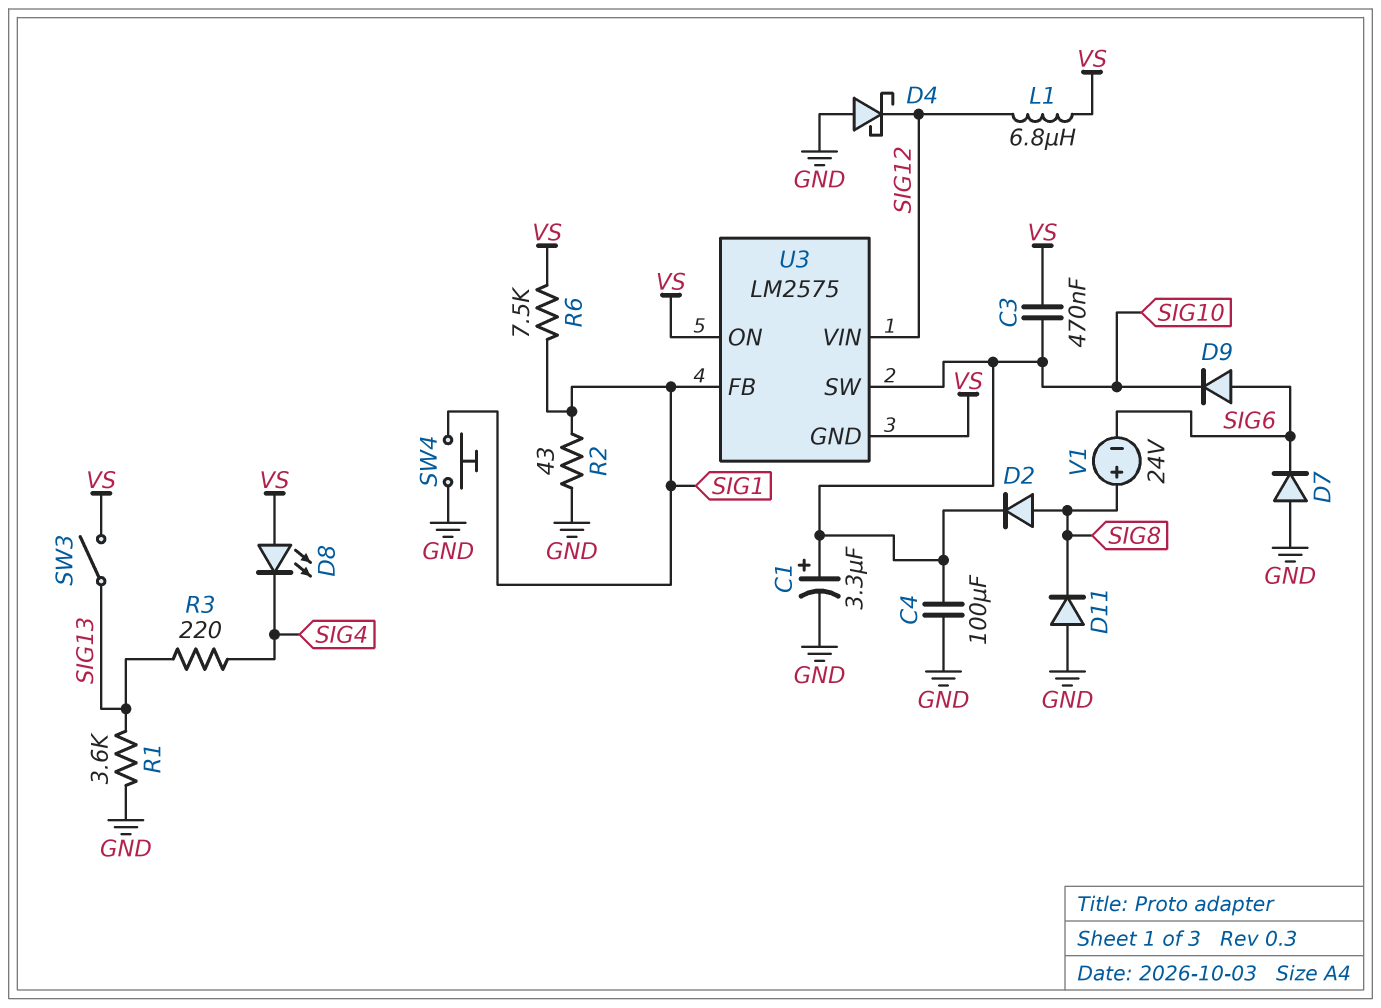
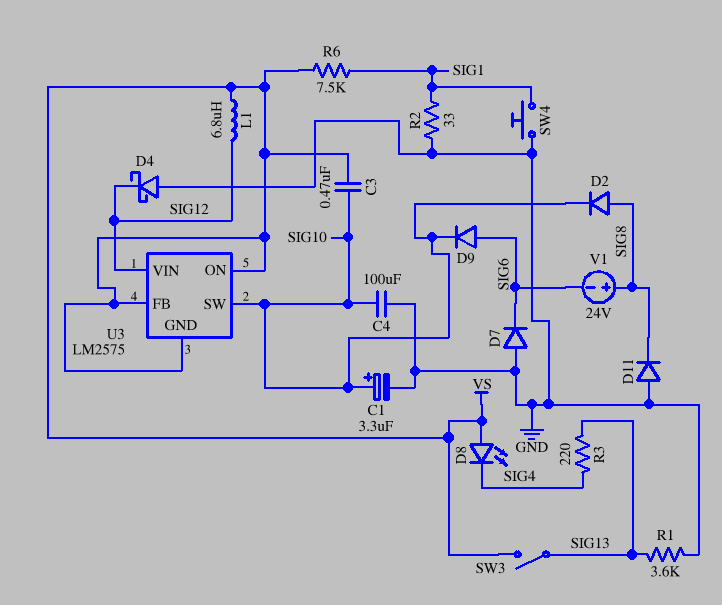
R2: 43 (GND, SIG1) -> 33 (GND, SIG1)
U3 pin FB: SIG1 -> VS

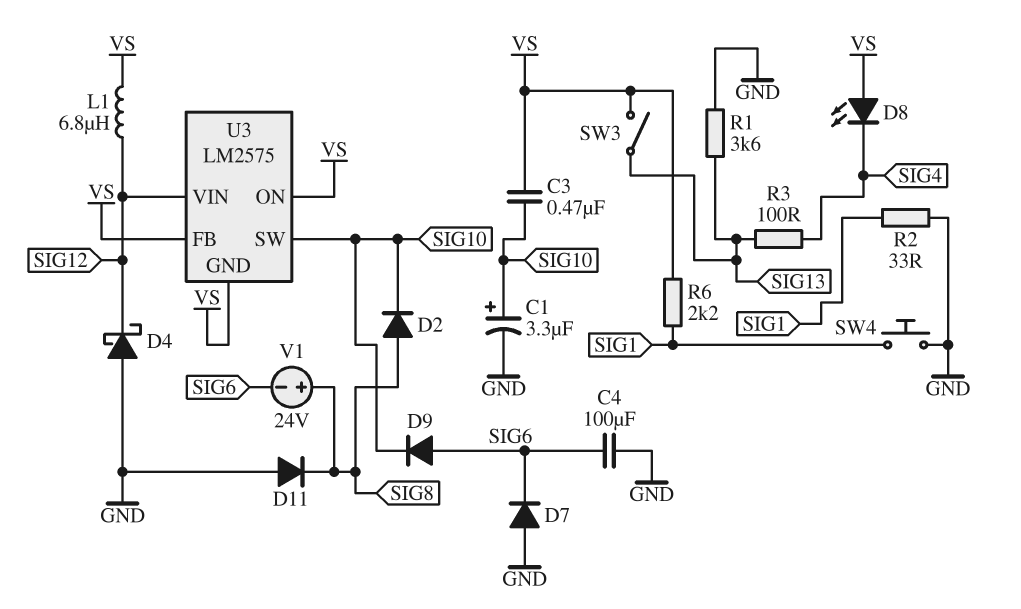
C4: 100uF (GND, SIG10) -> 100uF (GND, SIG6)
R3: 220 (SIG4, SIG13) -> 100 (SIG4, SIG13)
R6: 7.5k (SIG1, VS) -> 2.2k (SIG1, VS)

